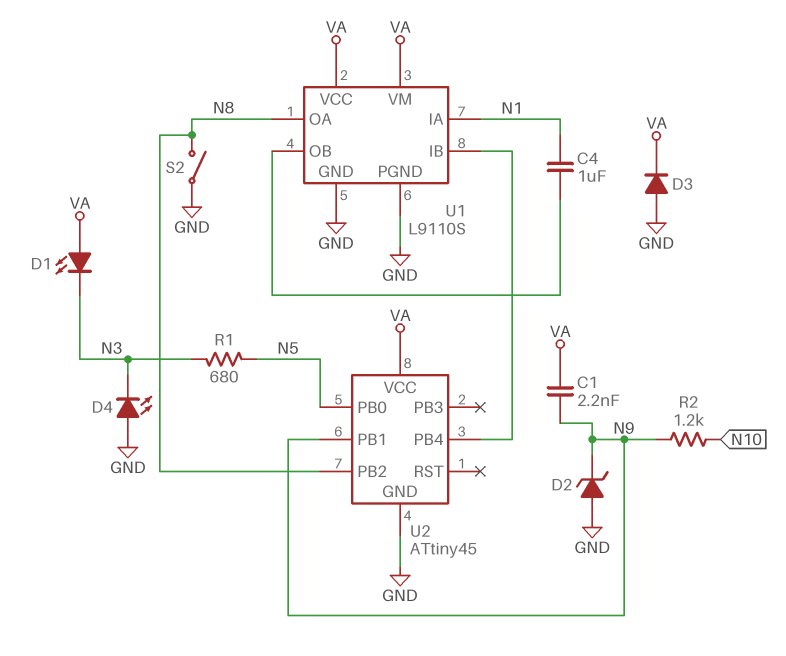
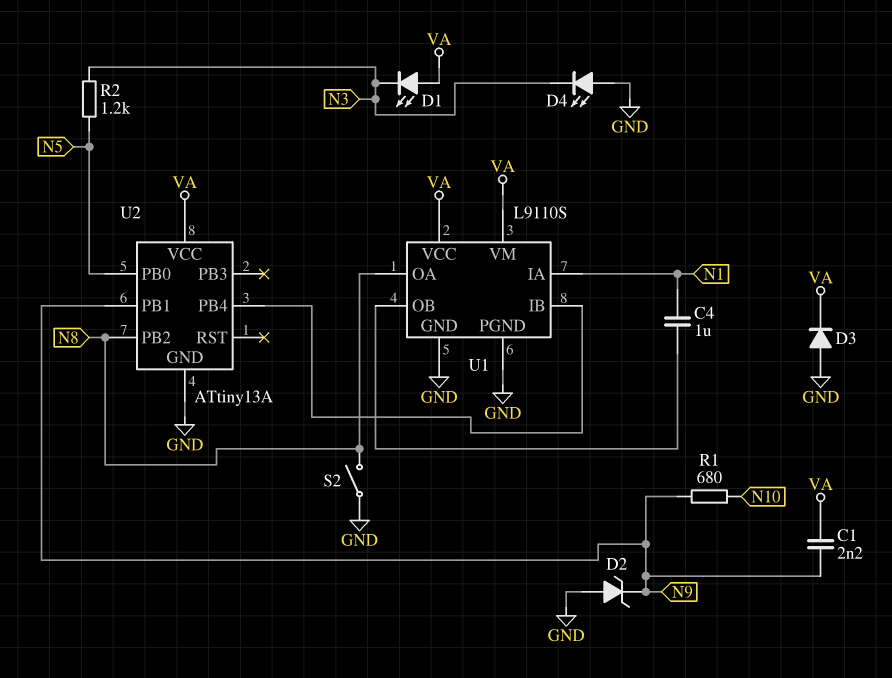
R1: 680 (N3, N5) -> 680 (N9, N10)
R2: 1.2k (N9, N10) -> 1.2k (N3, N5)
U2: ATtiny45 -> ATtiny13A

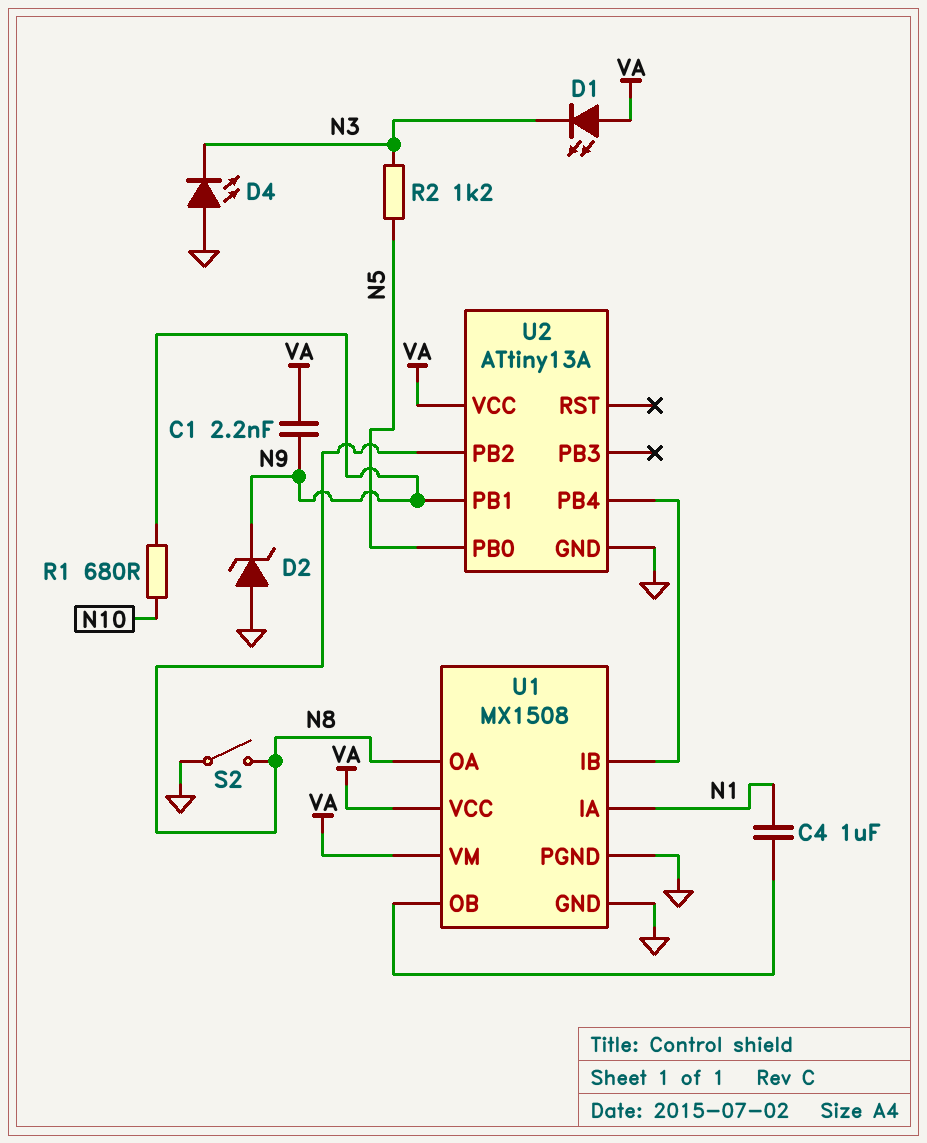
D3: diode (A GND, K VA) -> none
U1: L9110S -> MX1508

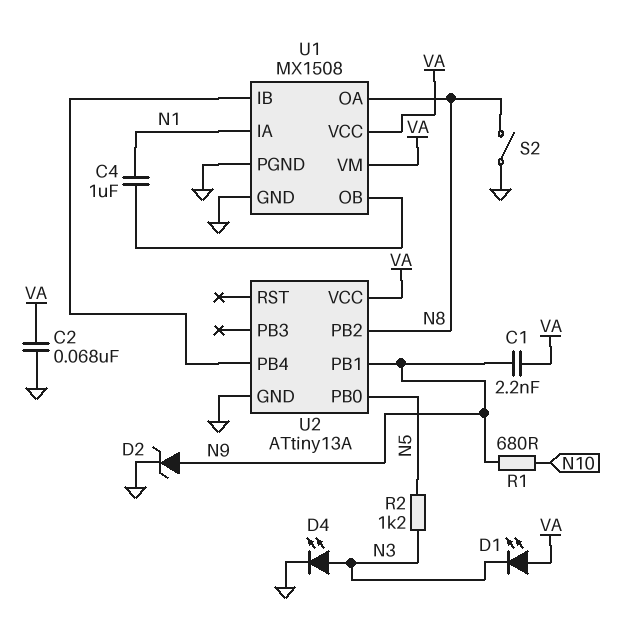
C2: none -> 68nF (GND, VA)
D2: zener (A GND, K N9) -> zener (A N9, K GND)
D4: LED (A GND, K N3) -> LED (A N3, K GND)

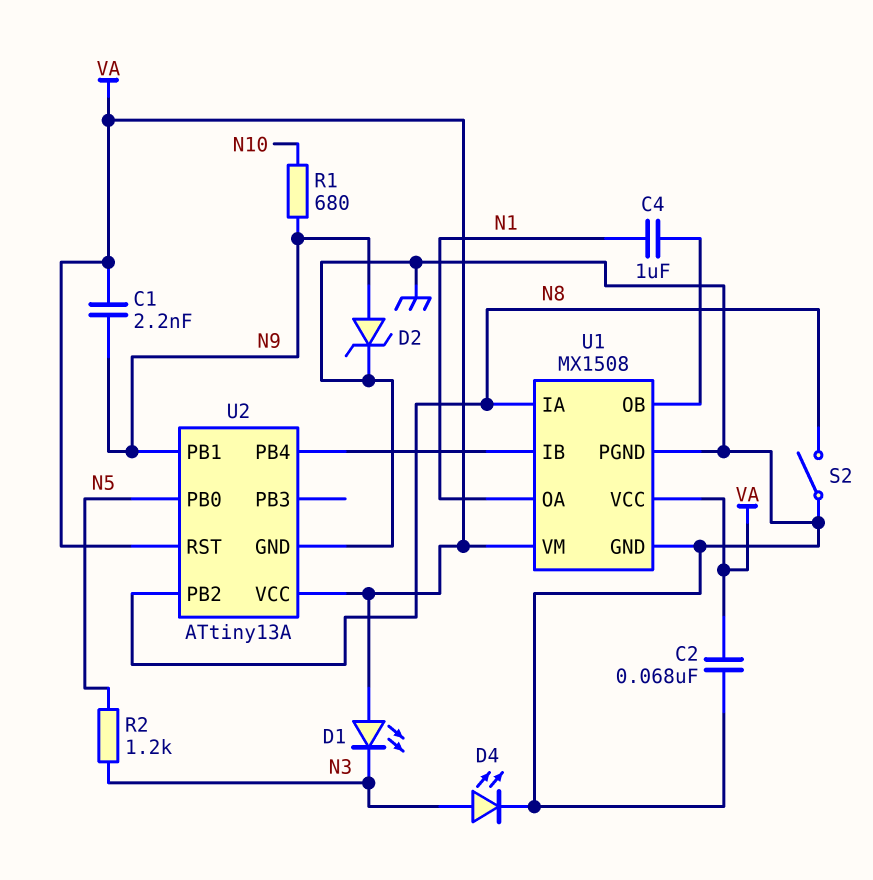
U1 pin IA: N1 -> N8
U1 pin OA: N8 -> N1
U2 pin RST: none -> VA

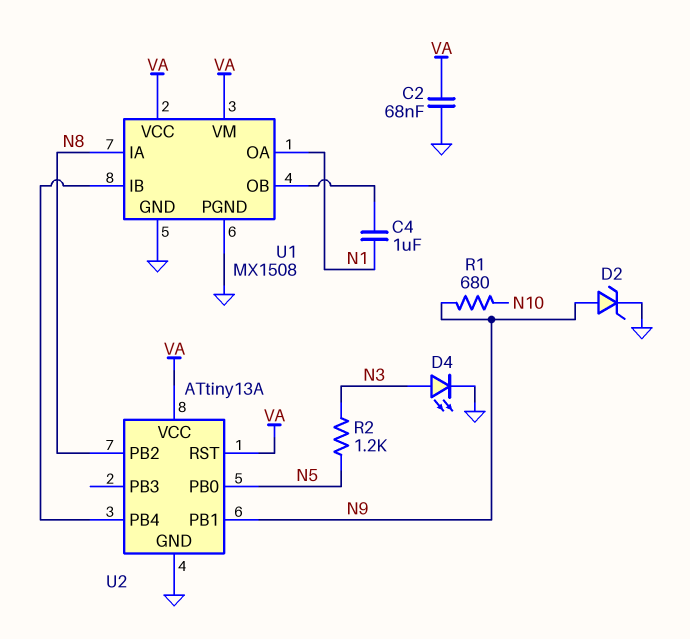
C1: 2.2nF (N9, VA) -> none
D1: LED (A VA, K N3) -> none
S2: switch (GND, N8) -> none

